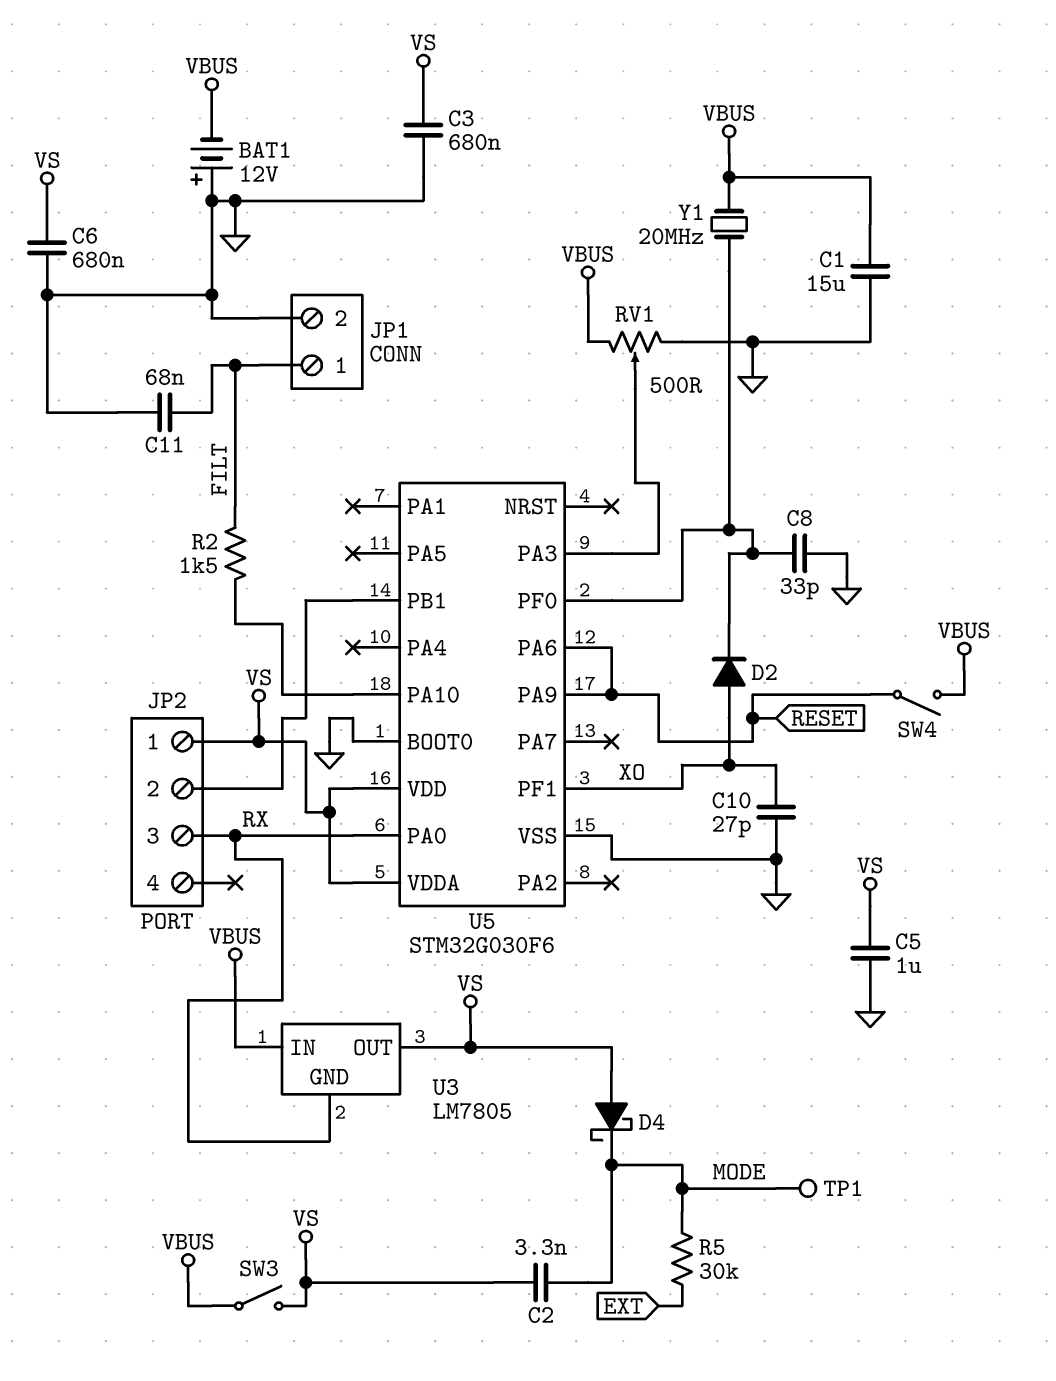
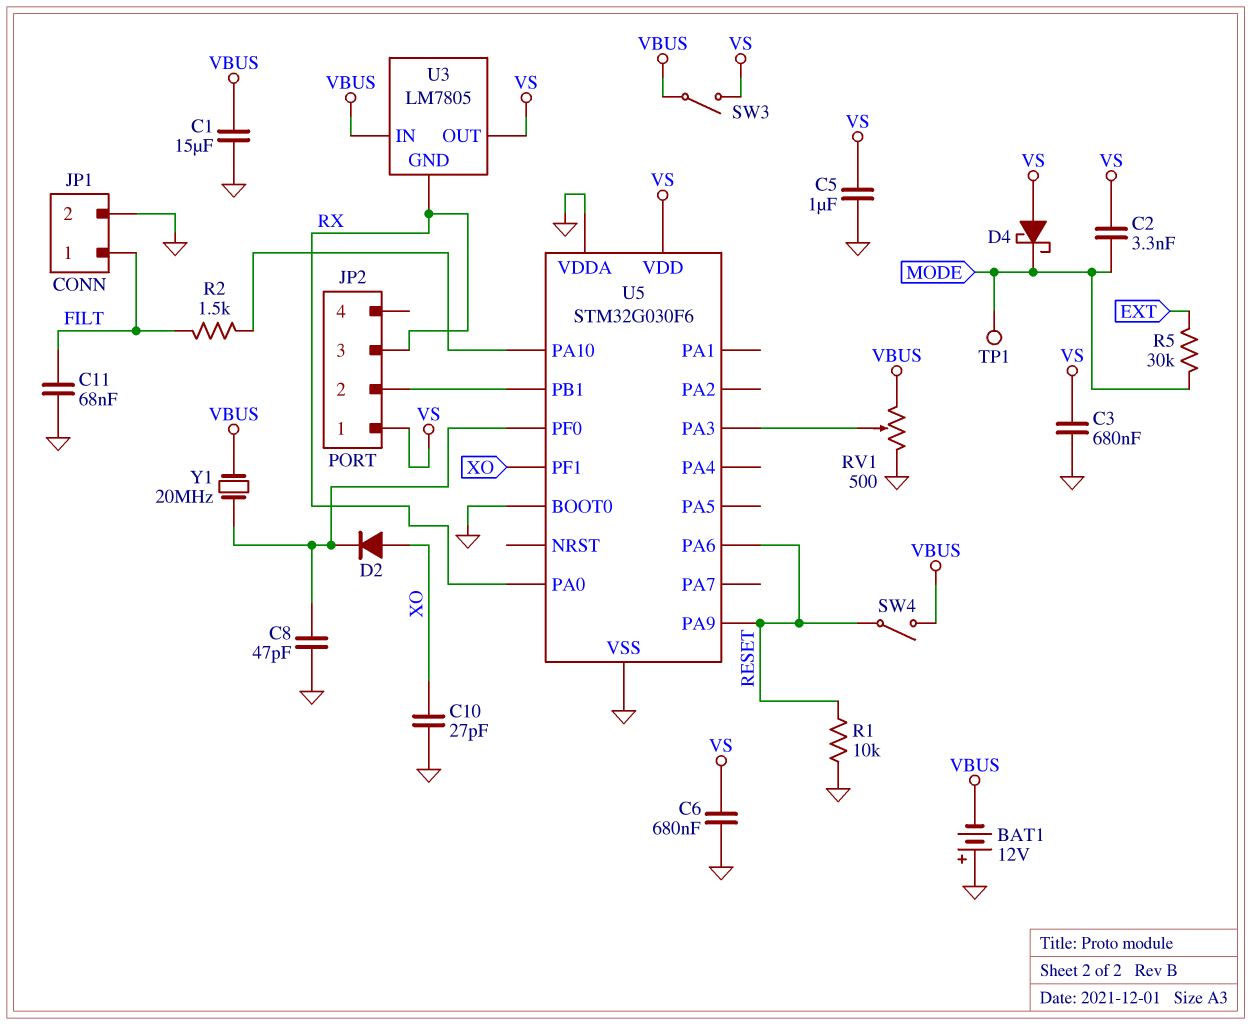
C8: 33pF (GND, U5/PF0) -> 47pF (GND, U5/PF0)
R1: none -> 10k (GND, RESET)
U5 pin VDDA: VS -> GND

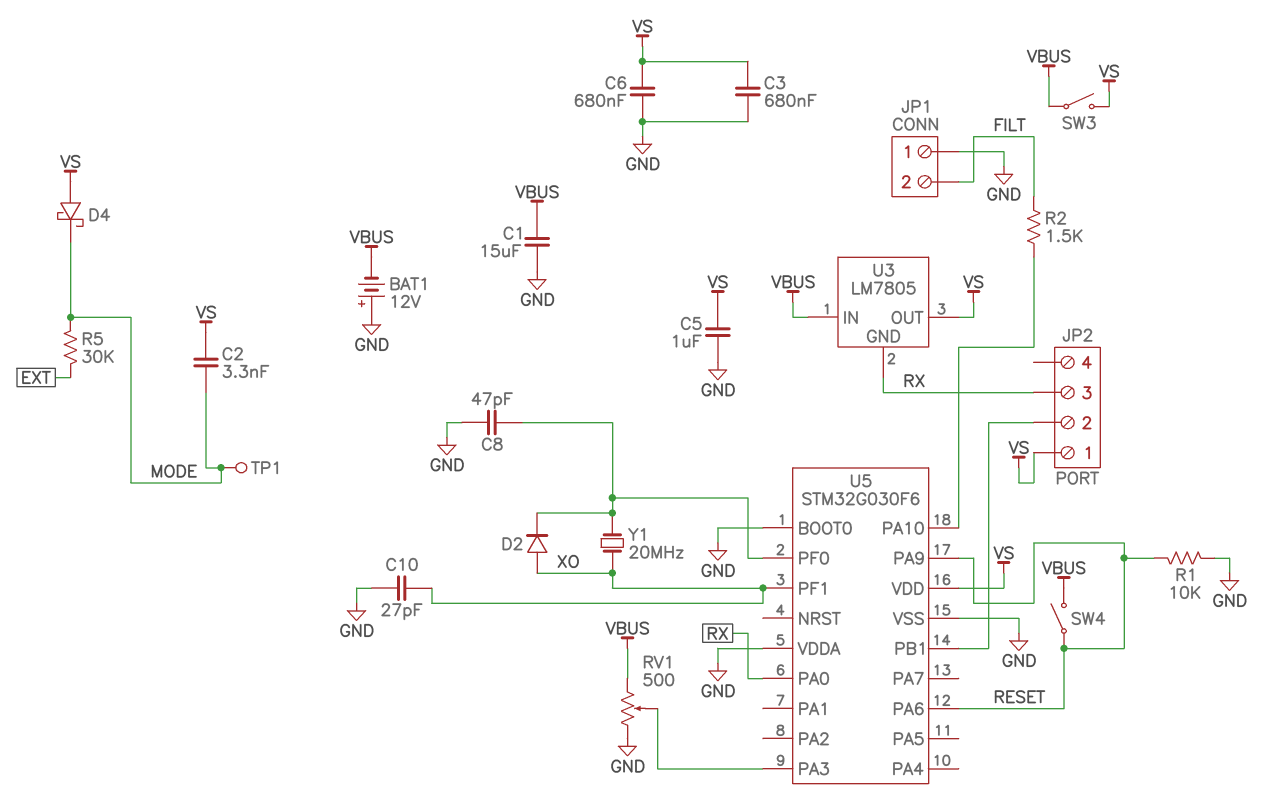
C11: 68nF (FILT, GND) -> none
JP1 pin 1: FILT -> GND
JP1 pin 2: GND -> FILT
Y1: 20MHz (U5/PF0, VBUS) -> 20MHz (U5/PF0, XO)

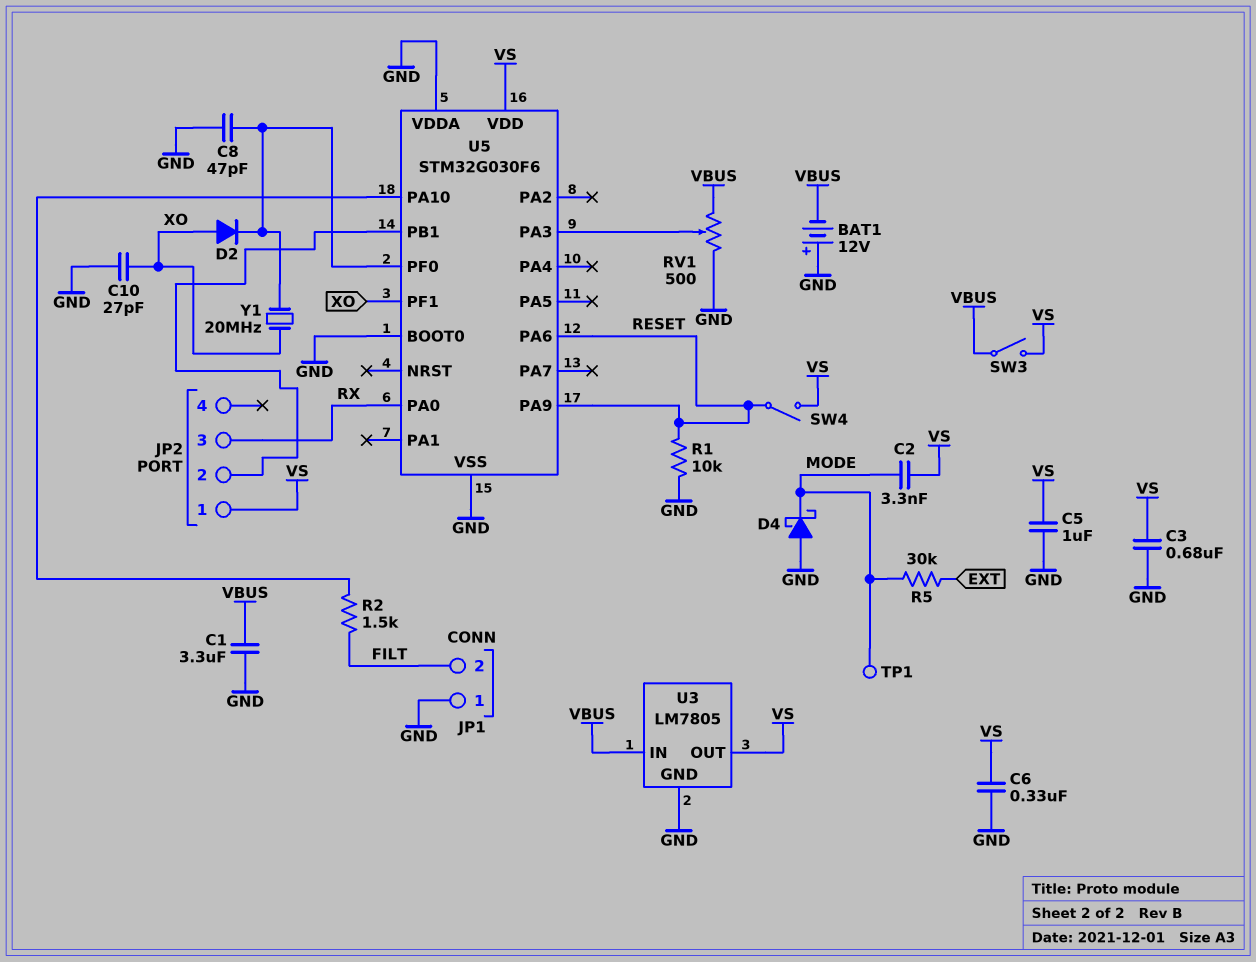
C1: 15uF (GND, VBUS) -> 3.3uF (GND, VBUS)
C6: 680nF (GND, VS) -> 330nF (GND, VS)
D4: schottky (A VS, K MODE) -> schottky (A GND, K MODE)
SW4: switch (RESET, VBUS) -> switch (RESET, VS)
U3 pin GND: RX -> GND

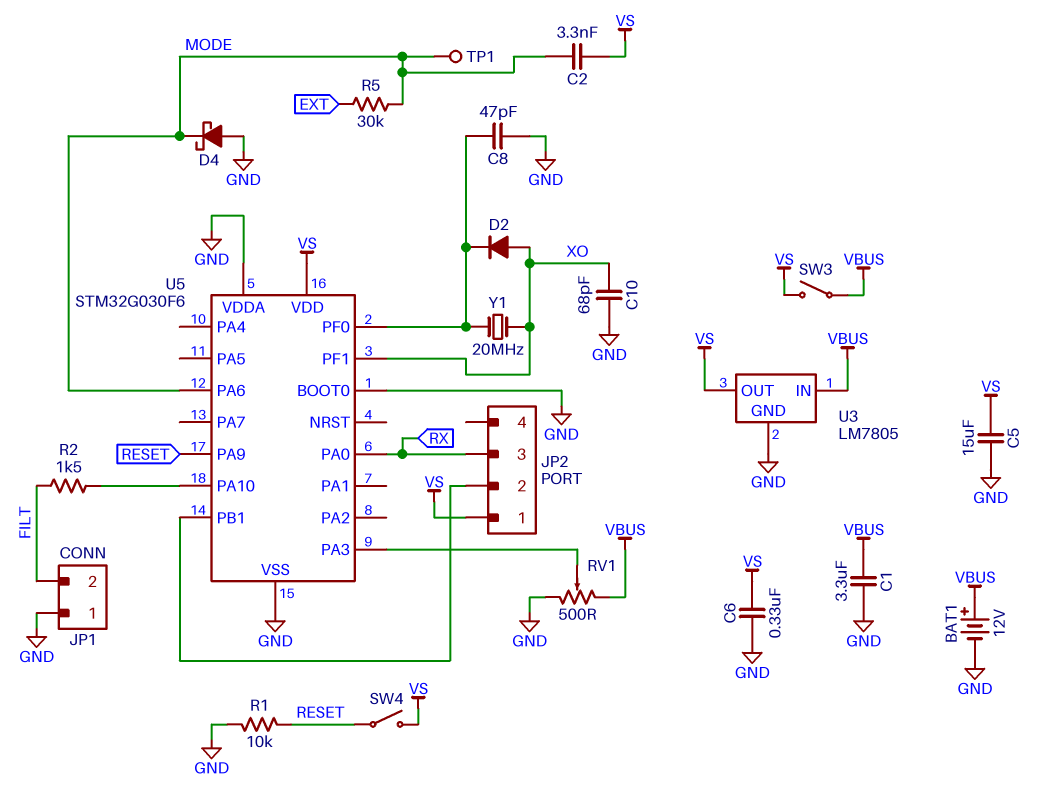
BAT1: 12V (plus GND, minus VBUS) -> 12V (plus VBUS, minus GND)
C3: 680nF (GND, VS) -> none
C5: 1uF (GND, VS) -> 15uF (GND, VS)
C10: 27pF (GND, XO) -> 68pF (GND, XO)
U5 pin PA6: RESET -> MODE

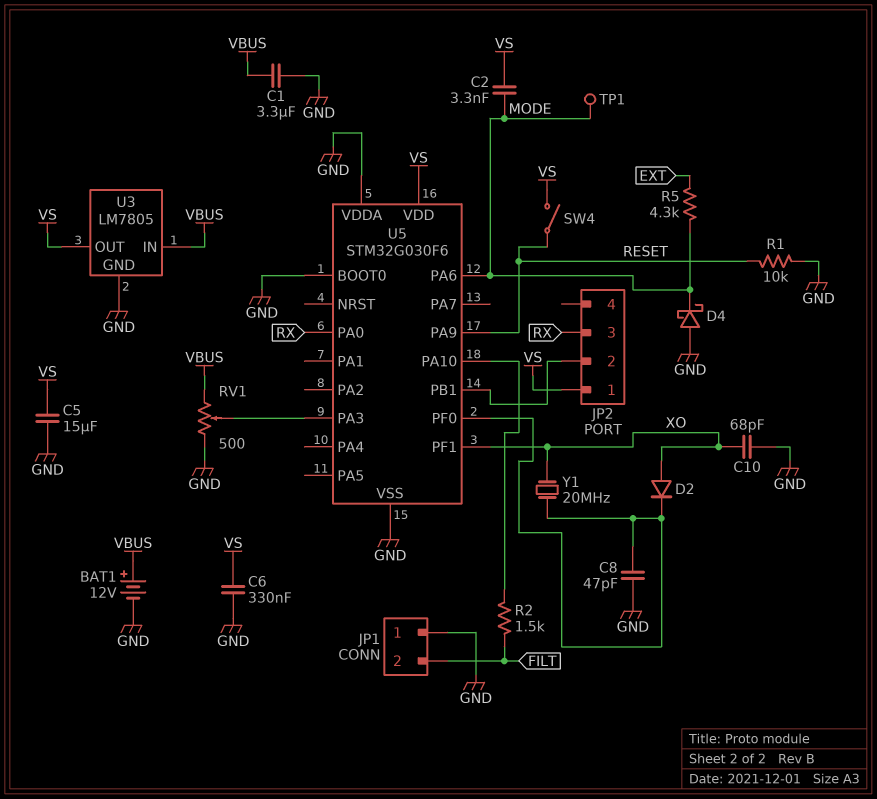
R5: 30k (EXT, MODE) -> 4.3k (EXT, MODE)
SW3: switch (VBUS, VS) -> none

